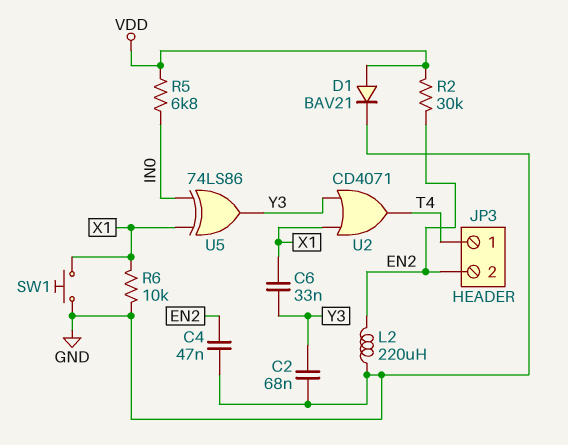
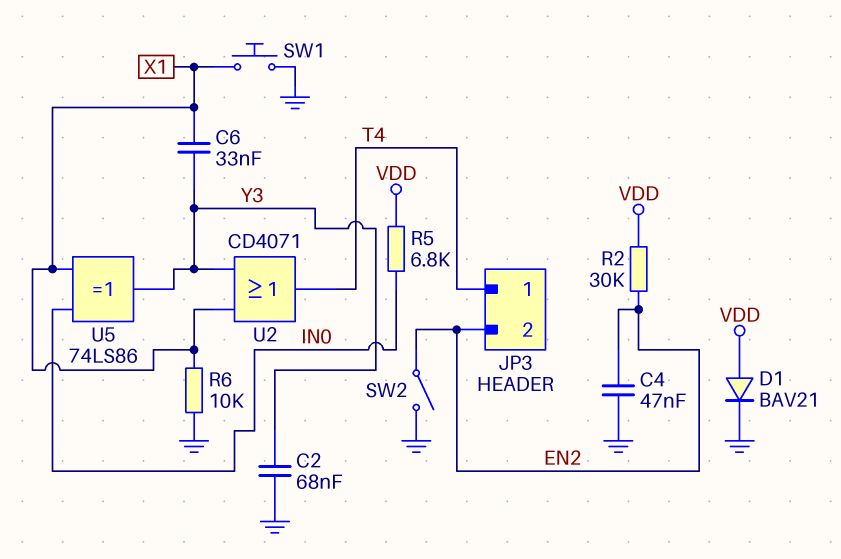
L2: 220uH (EN2, GND) -> none
SW2: none -> switch (EN2, GND)

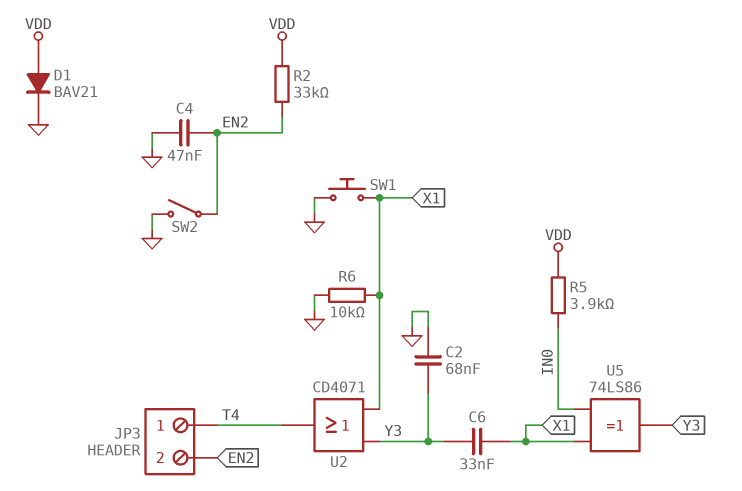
R2: 30k (EN2, VDD) -> 33k (EN2, VDD)
R5: 6.8k (IN0, VDD) -> 3.9k (IN0, VDD)

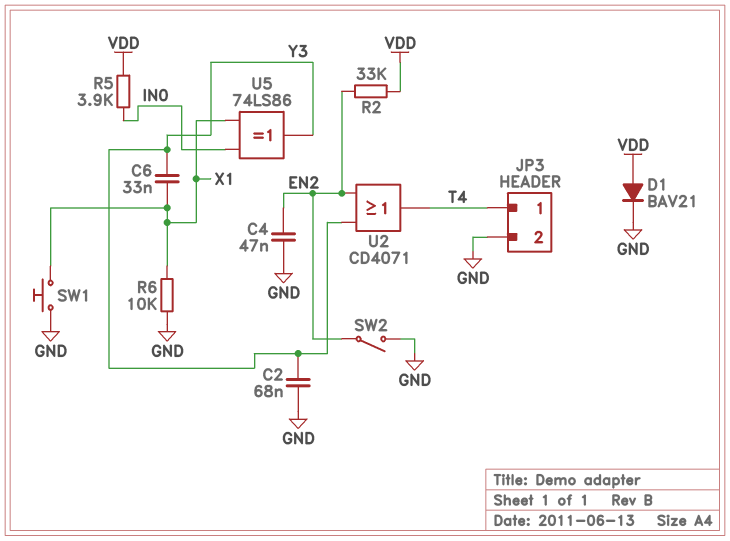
JP3 pin 2: EN2 -> GND
U2: OR CD4071 (in X1, in Y3, out T4) -> OR CD4071 (in EN2, in Y3, out T4)

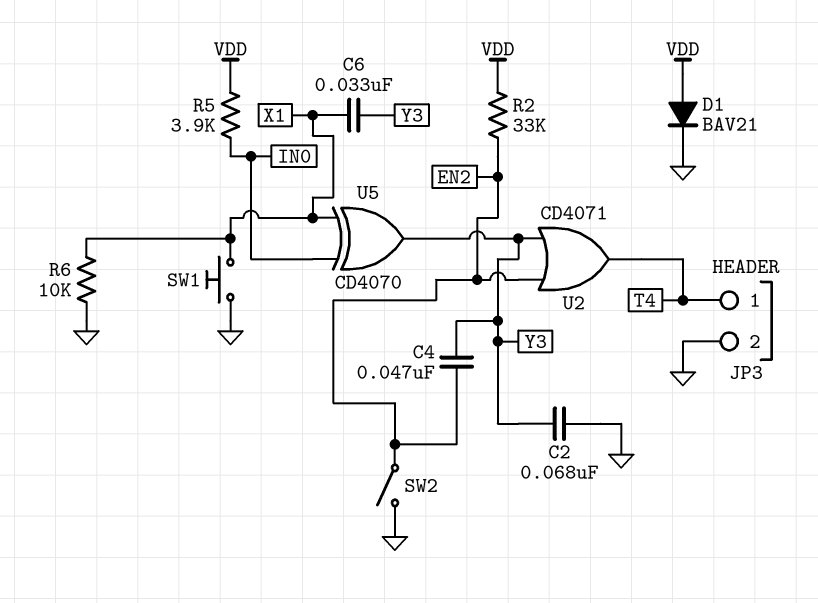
C4: 47nF (EN2, GND) -> 47nF (EN2, Y3)
U5: XOR 74LS86 (in IN0, in X1, out Y3) -> XOR CD4070 (in IN0, in X1, out Y3)

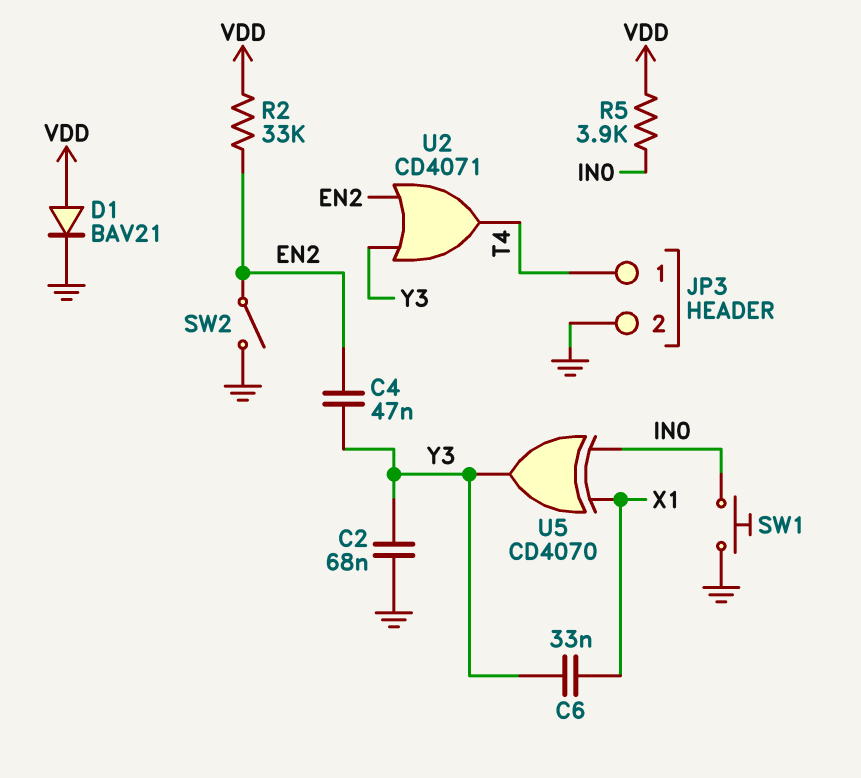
R6: 10k (GND, X1) -> none
SW1: button (GND, X1) -> button (GND, IN0)

